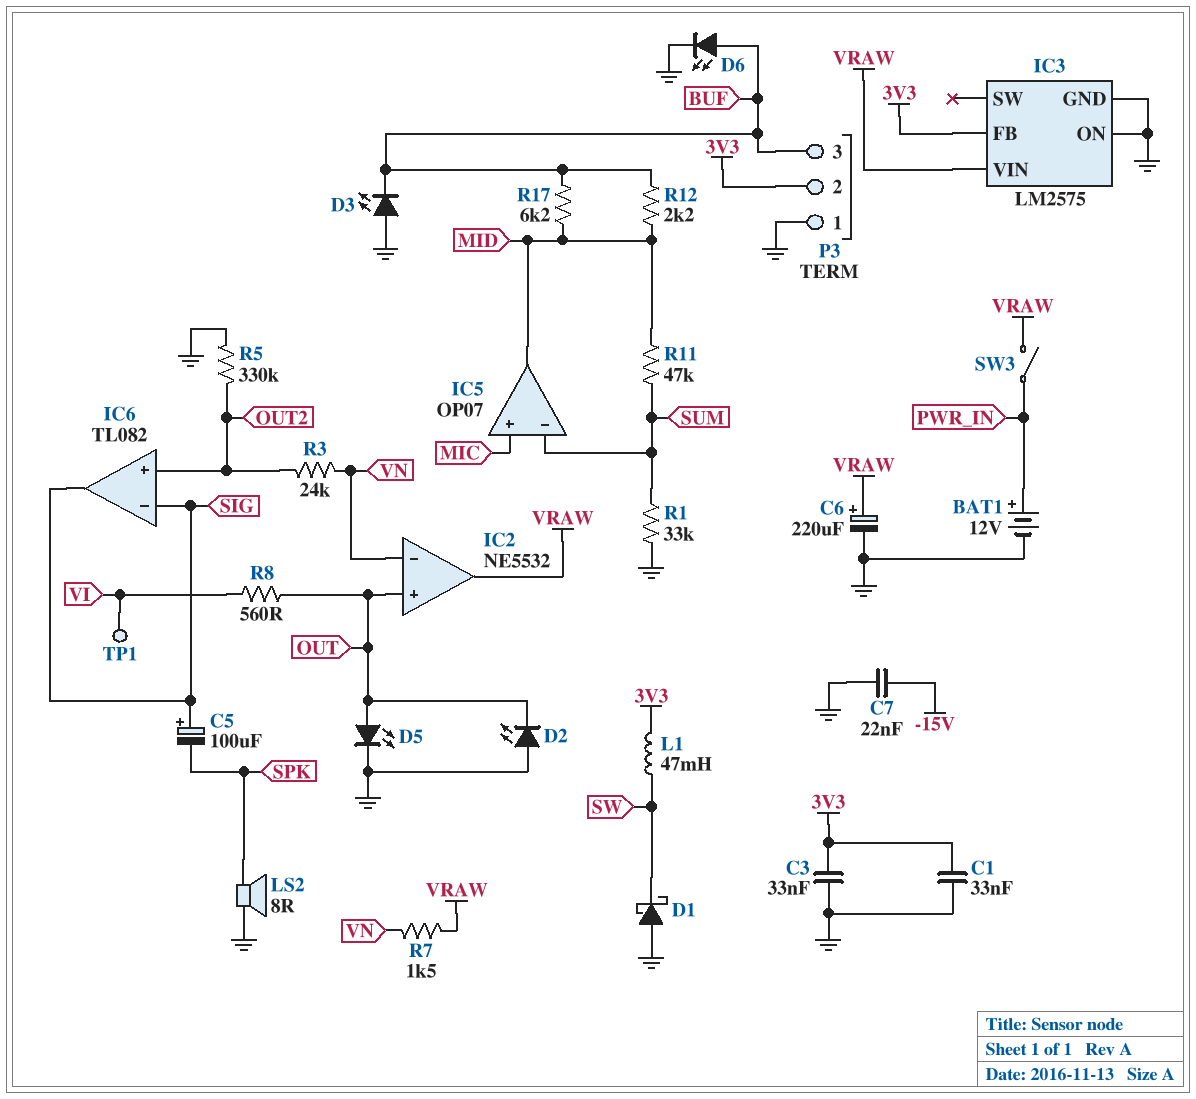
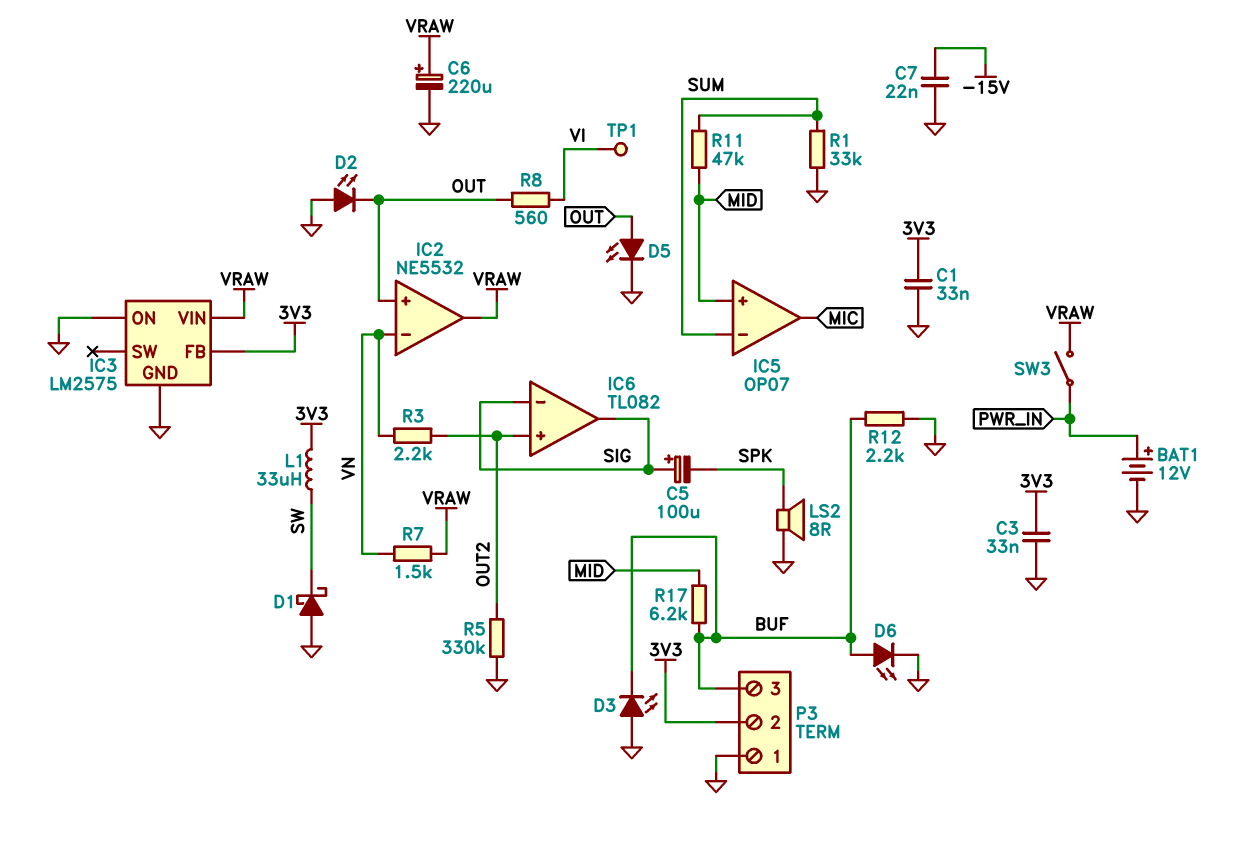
IC5 pin in+: MIC -> MID
IC5 pin out: MID -> MIC
L1: 47mH (3V3, SW) -> 33uH (3V3, SW)
R3: 24k (OUT2, VN) -> 2.2k (OUT2, VN)
R12: 2.2k (BUF, MID) -> 2.2k (BUF, GND)

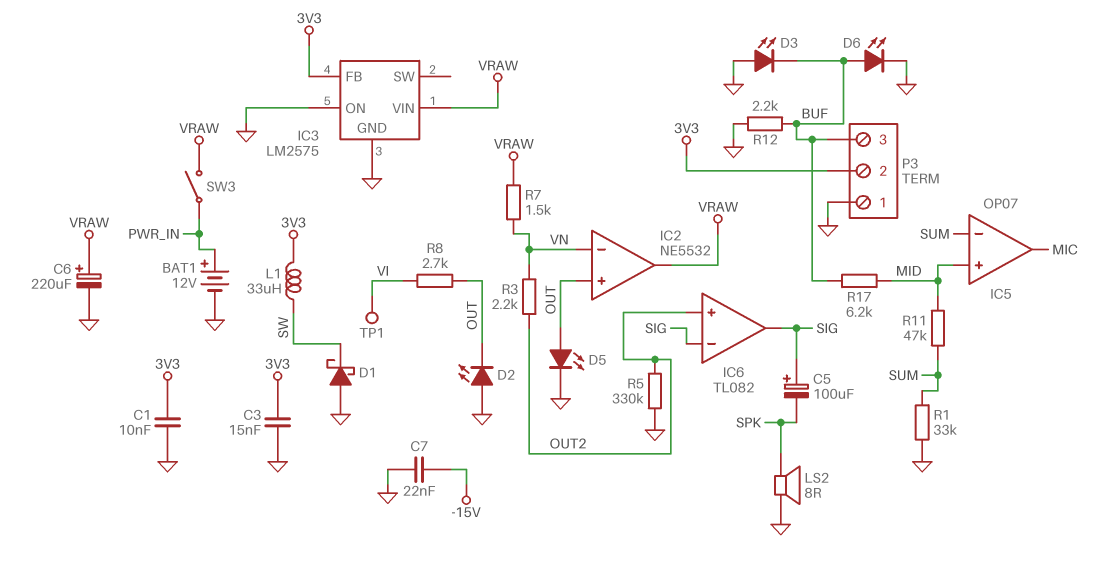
C1: 33nF (3V3, GND) -> 10nF (3V3, GND)
C3: 33nF (3V3, GND) -> 15nF (3V3, GND)
R8: 560 (OUT, VI) -> 2.7k (OUT, VI)

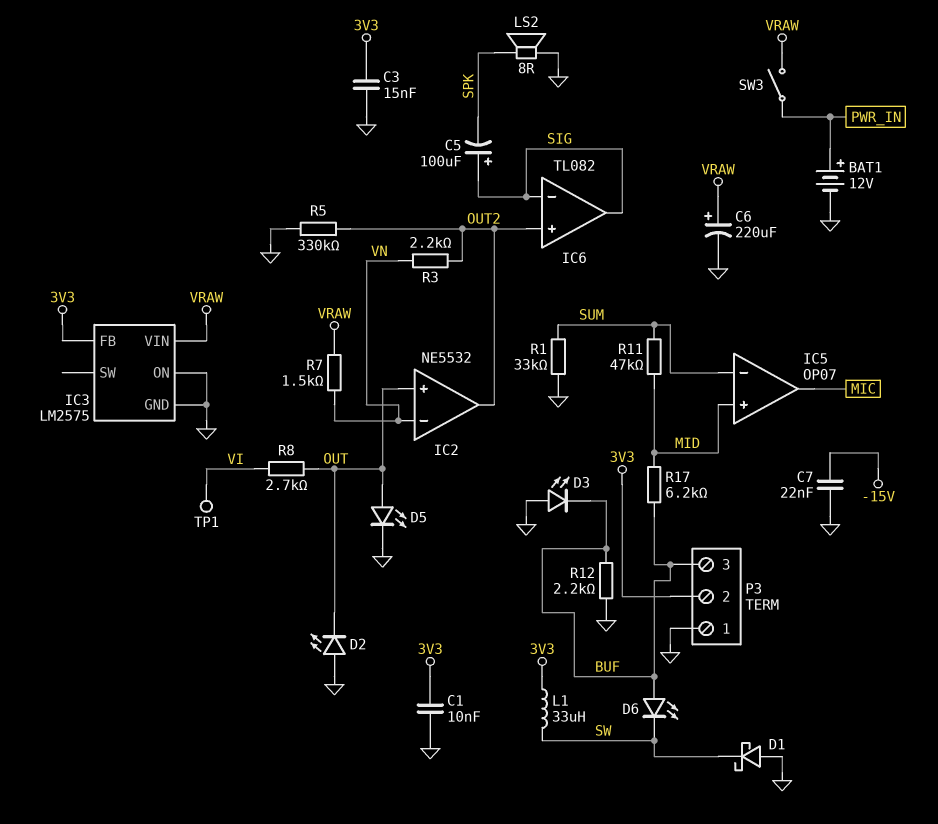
D6: LED (A BUF, K GND) -> LED (A BUF, K SW)
IC2 pin out: VRAW -> OUT2

